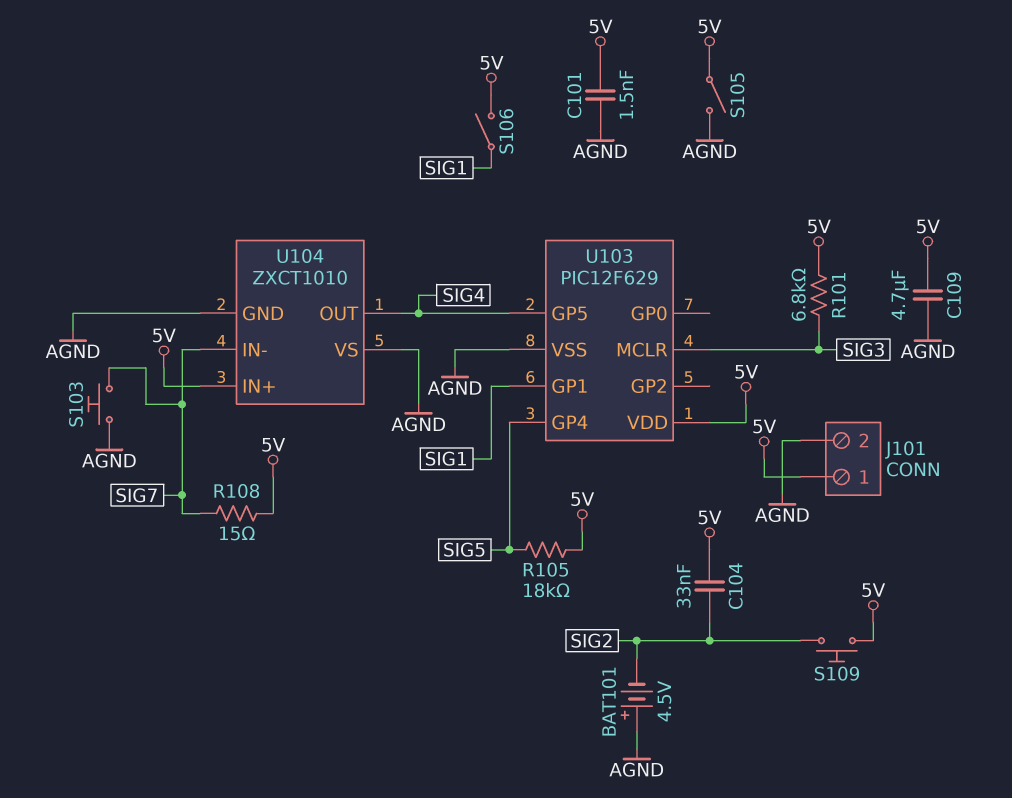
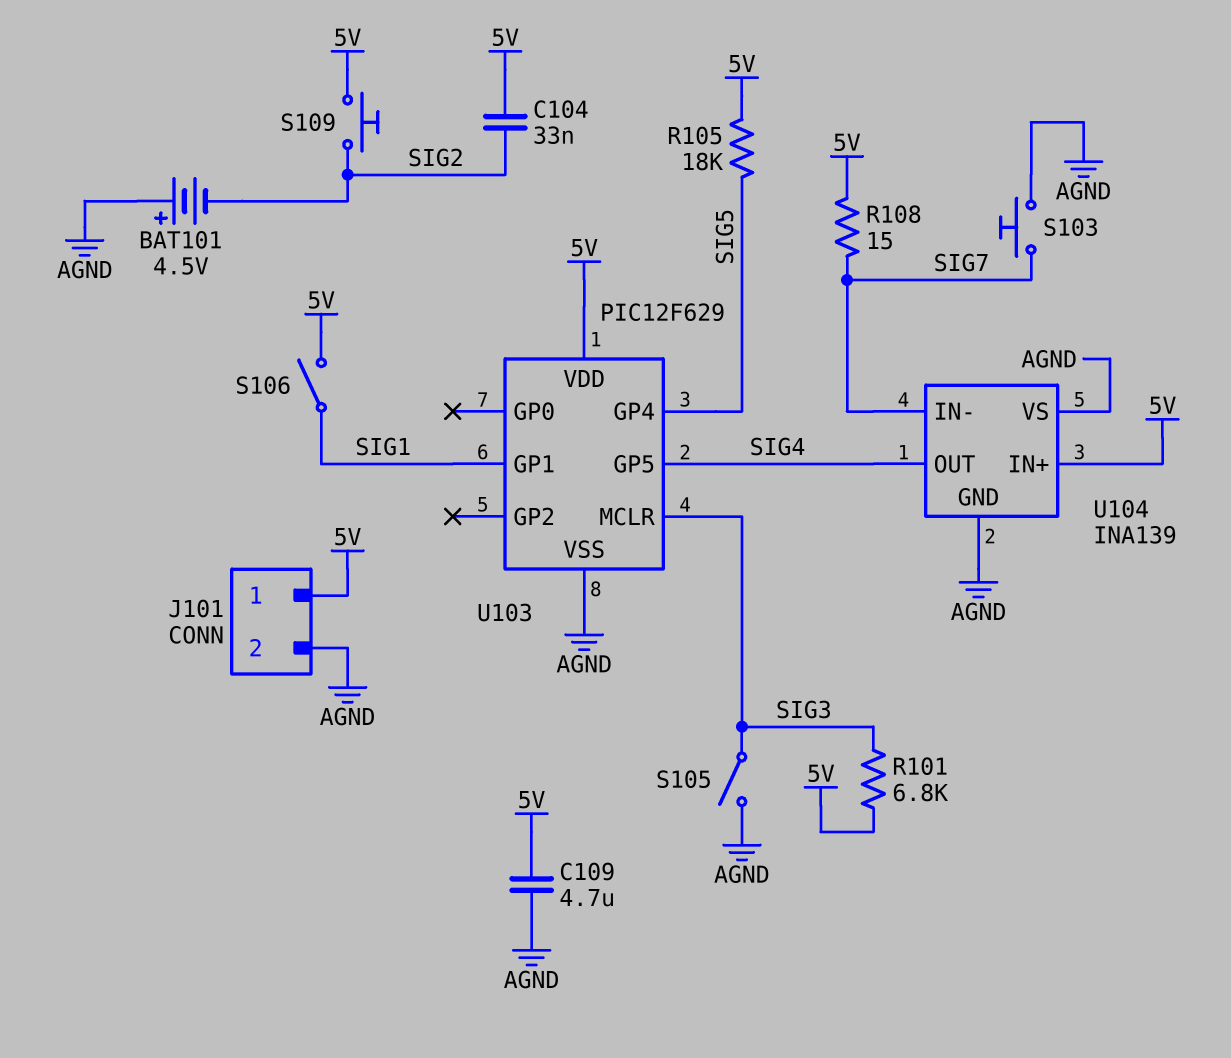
C101: 1.5nF (5V, AGND) -> none
S105: switch (5V, AGND) -> switch (AGND, SIG3)
U104: ZXCT1010 -> INA139

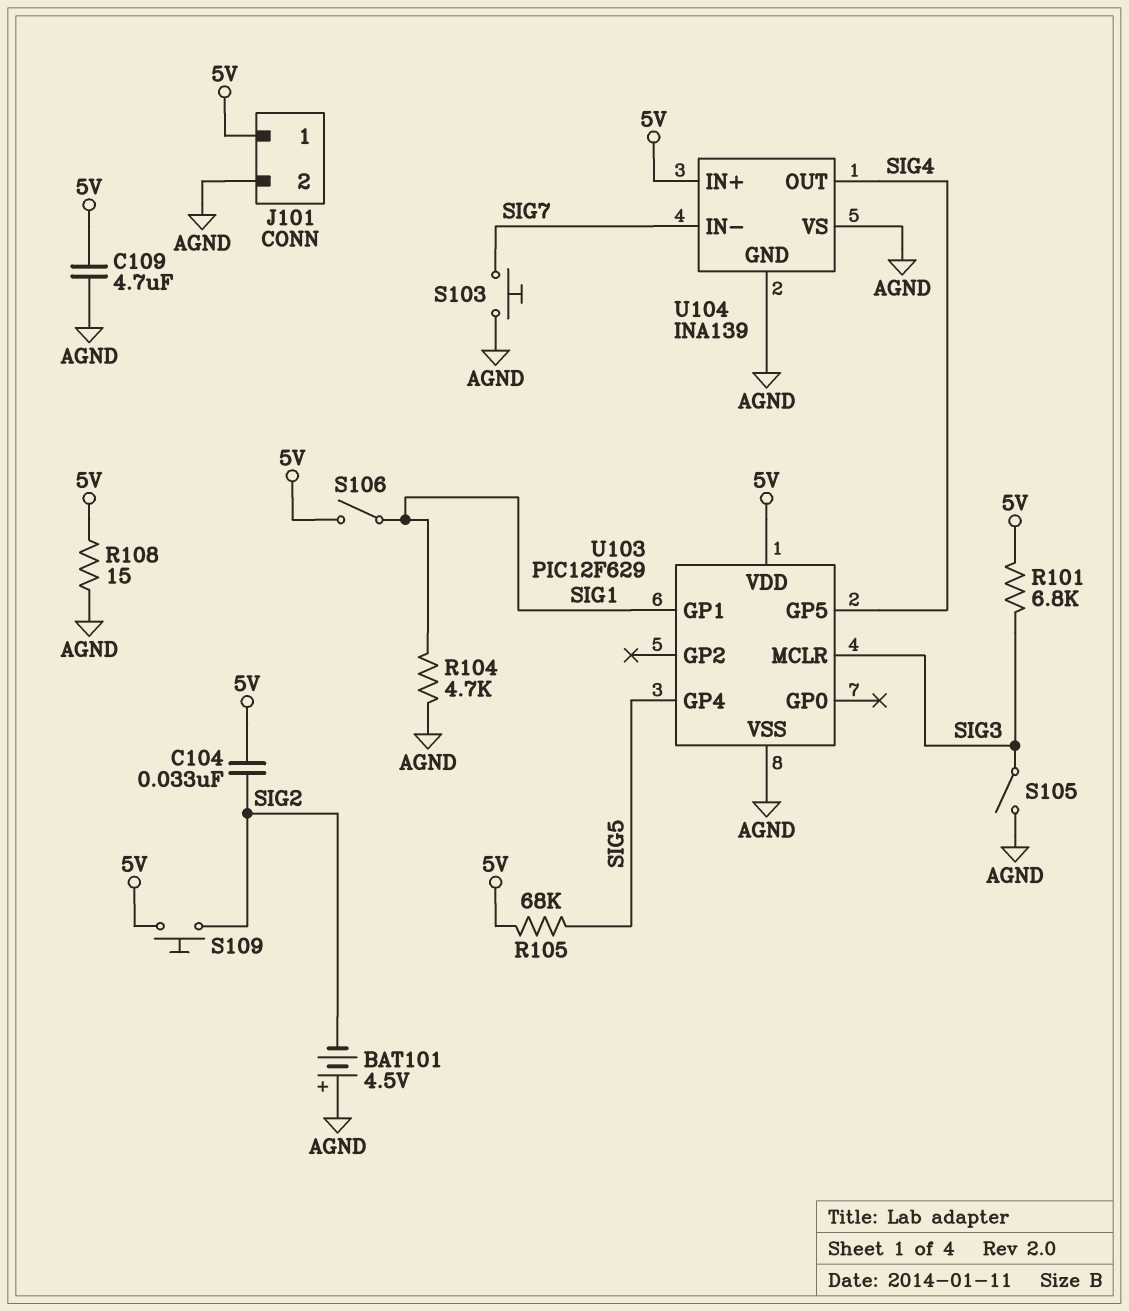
R104: none -> 4.7k (AGND, SIG1)
R105: 18k (5V, SIG5) -> 68k (5V, SIG5)
R108: 15 (5V, SIG7) -> 15 (5V, AGND)

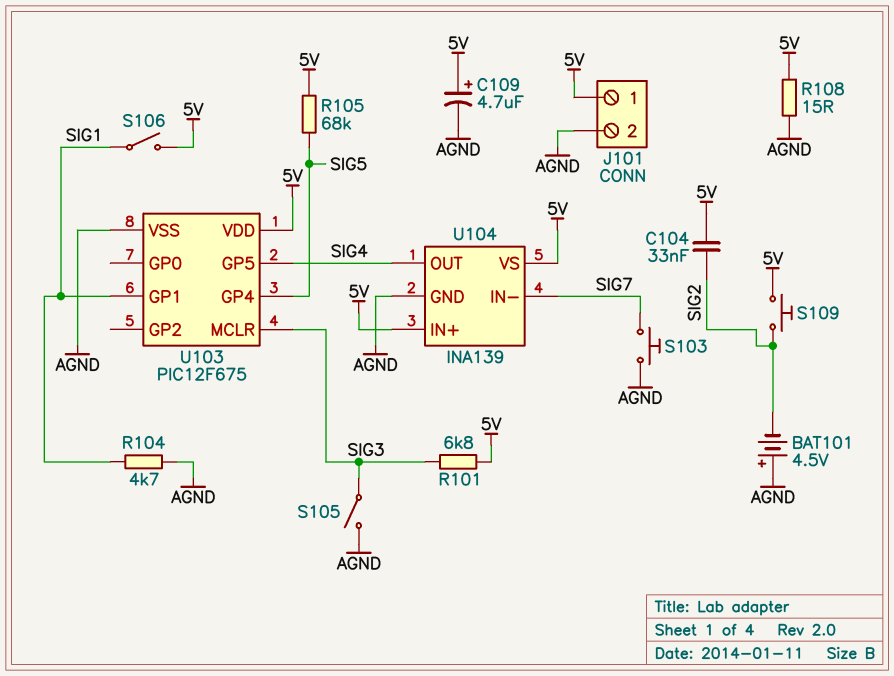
C109: 4.7uF (5V, AGND) -> 4.7uF (plus 5V, minus AGND)
U103: PIC12F629 -> PIC12F675
U104 pin VS: AGND -> 5V

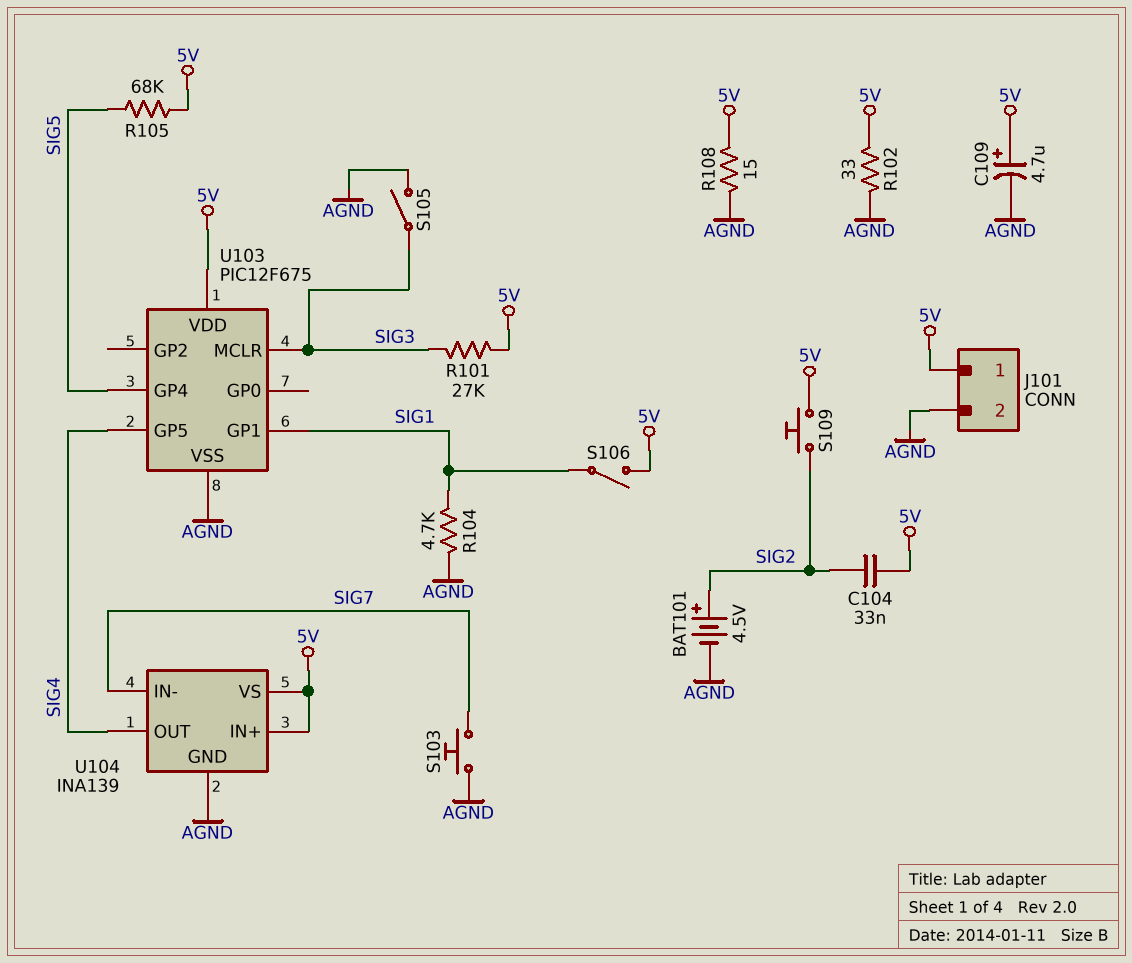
BAT101: 4.5V (plus AGND, minus SIG2) -> 4.5V (plus SIG2, minus AGND)
R101: 6.8k (5V, SIG3) -> 27k (5V, SIG3)
R102: none -> 33 (5V, AGND)

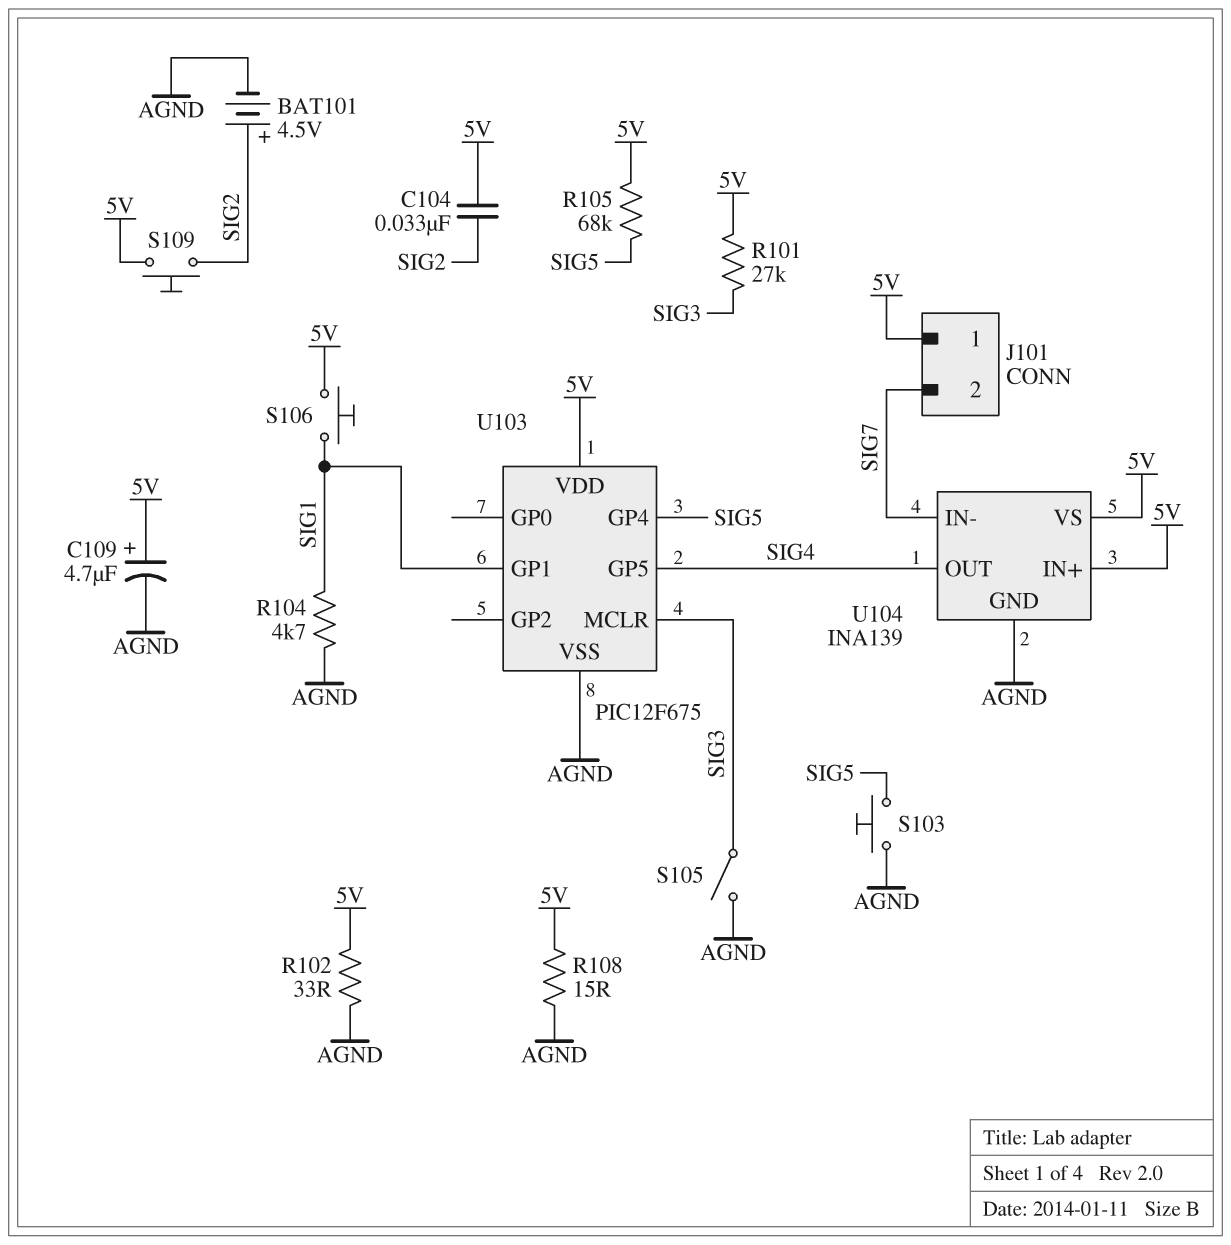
J101 pin 2: AGND -> SIG7
S103: button (AGND, SIG7) -> button (AGND, SIG5)
S106: switch (5V, SIG1) -> button (5V, SIG1)

